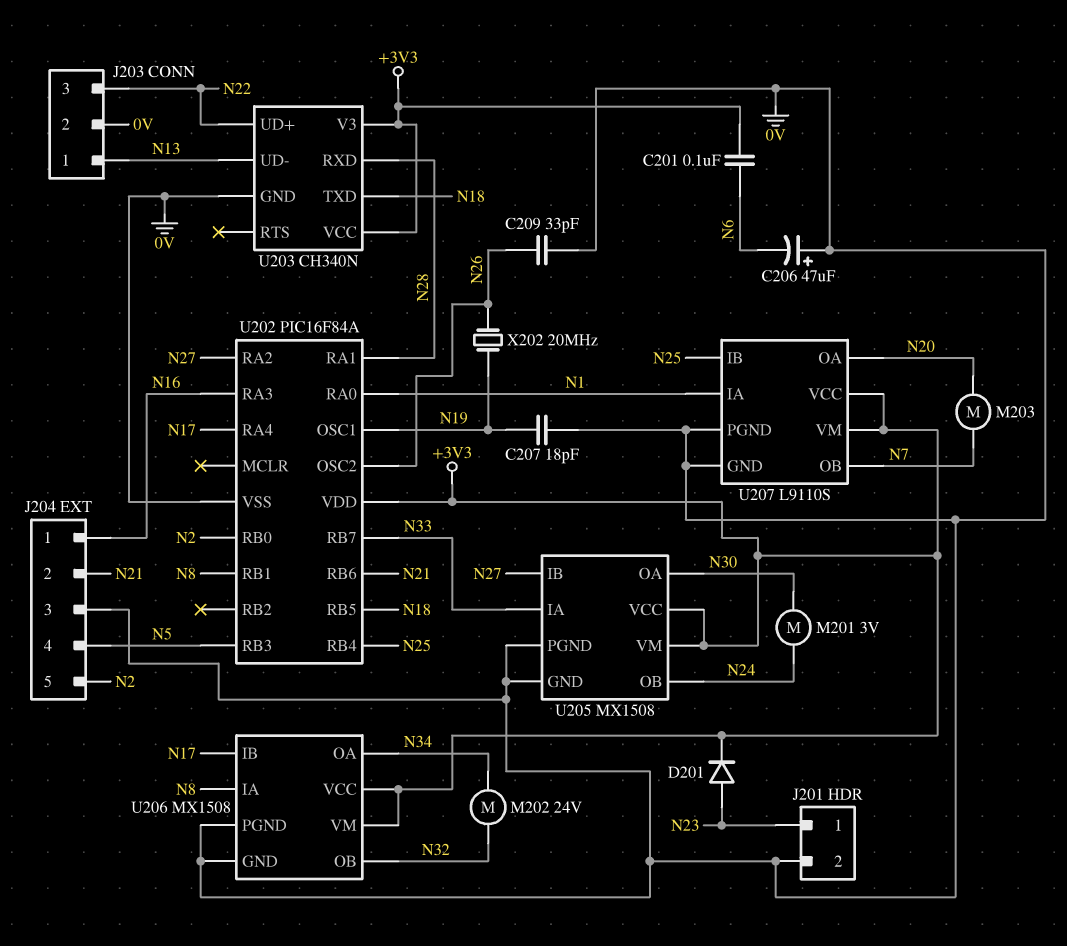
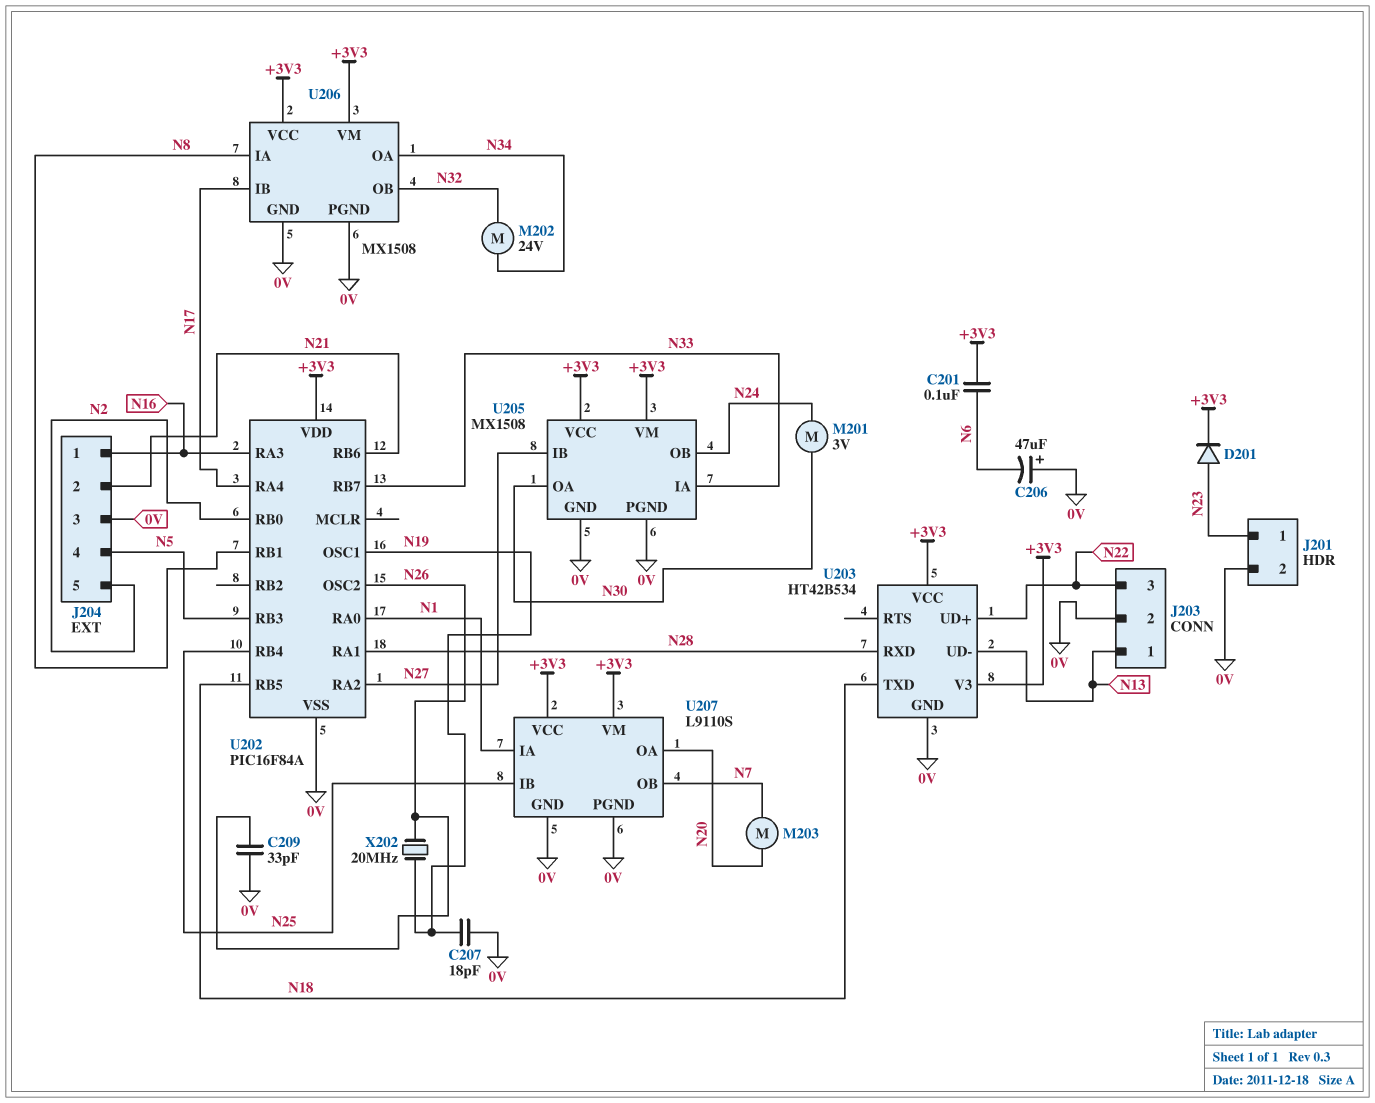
U203: CH340N -> HT42B534

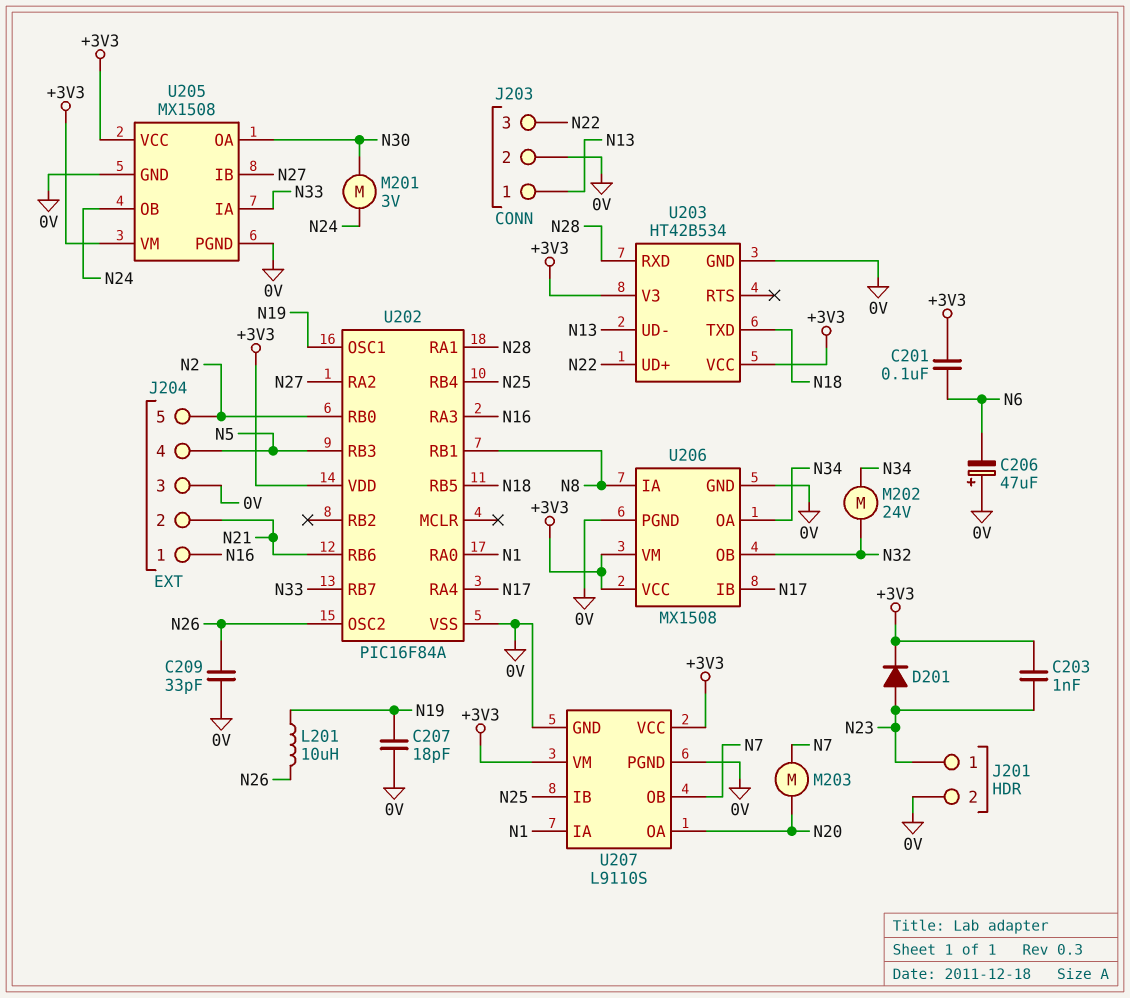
C203: none -> 1nF (+3V3, N23)
L201: none -> 10uH (N19, N26)
X202: 20MHz (N19, N26) -> none

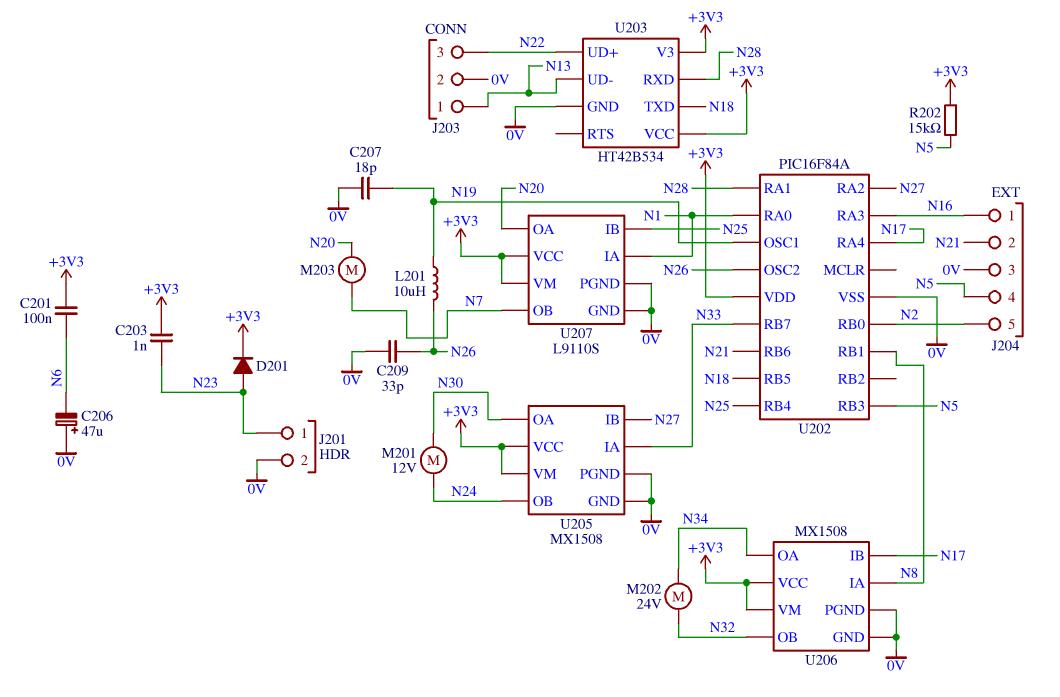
M201: motor 3V (N24, N30) -> motor 12V (N24, N30)
R202: none -> 15k (+3V3, N5)

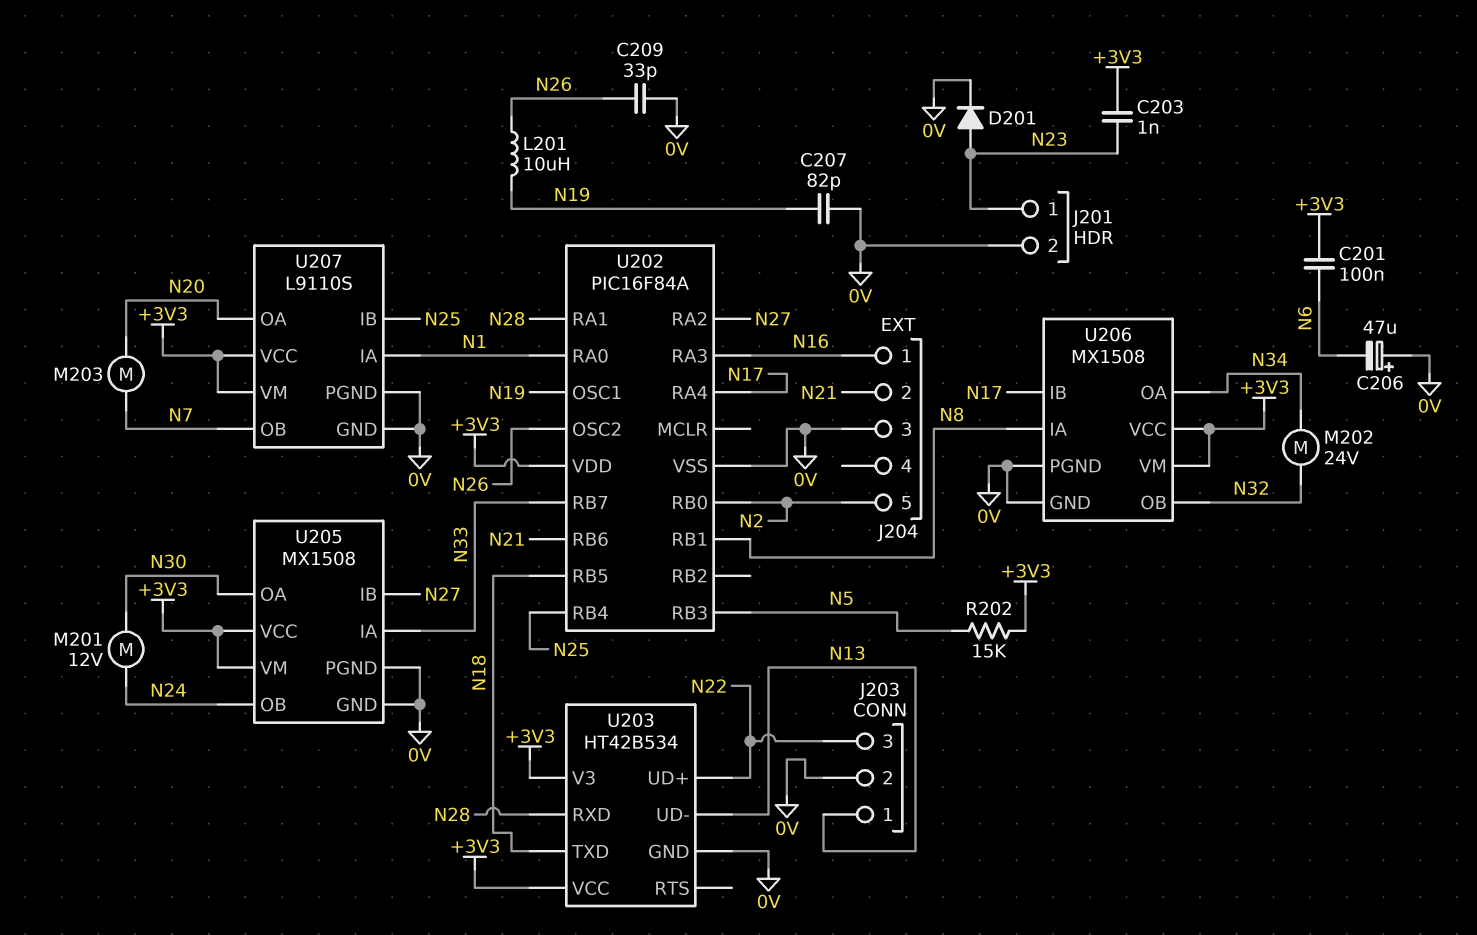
C207: 18pF (0V, N19) -> 82pF (0V, N19)
D201: diode (A N23, K +3V3) -> diode (A N23, K 0V)
J204 pin 4: N5 -> none

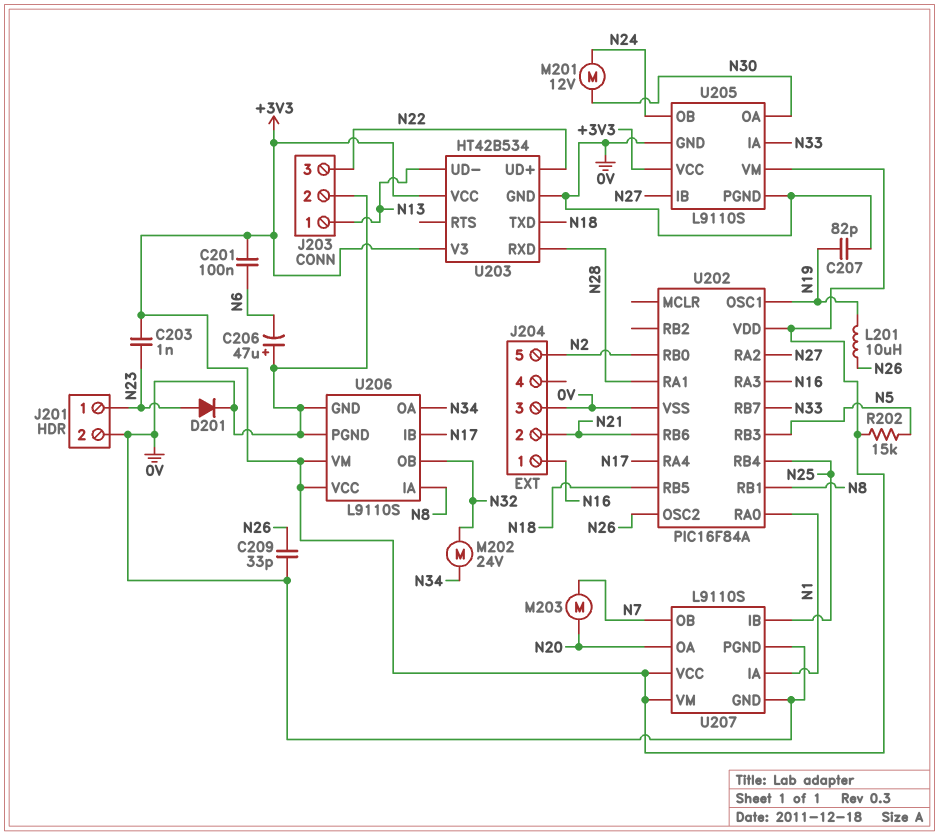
U205: MX1508 -> L9110S
U206: MX1508 -> L9110S

